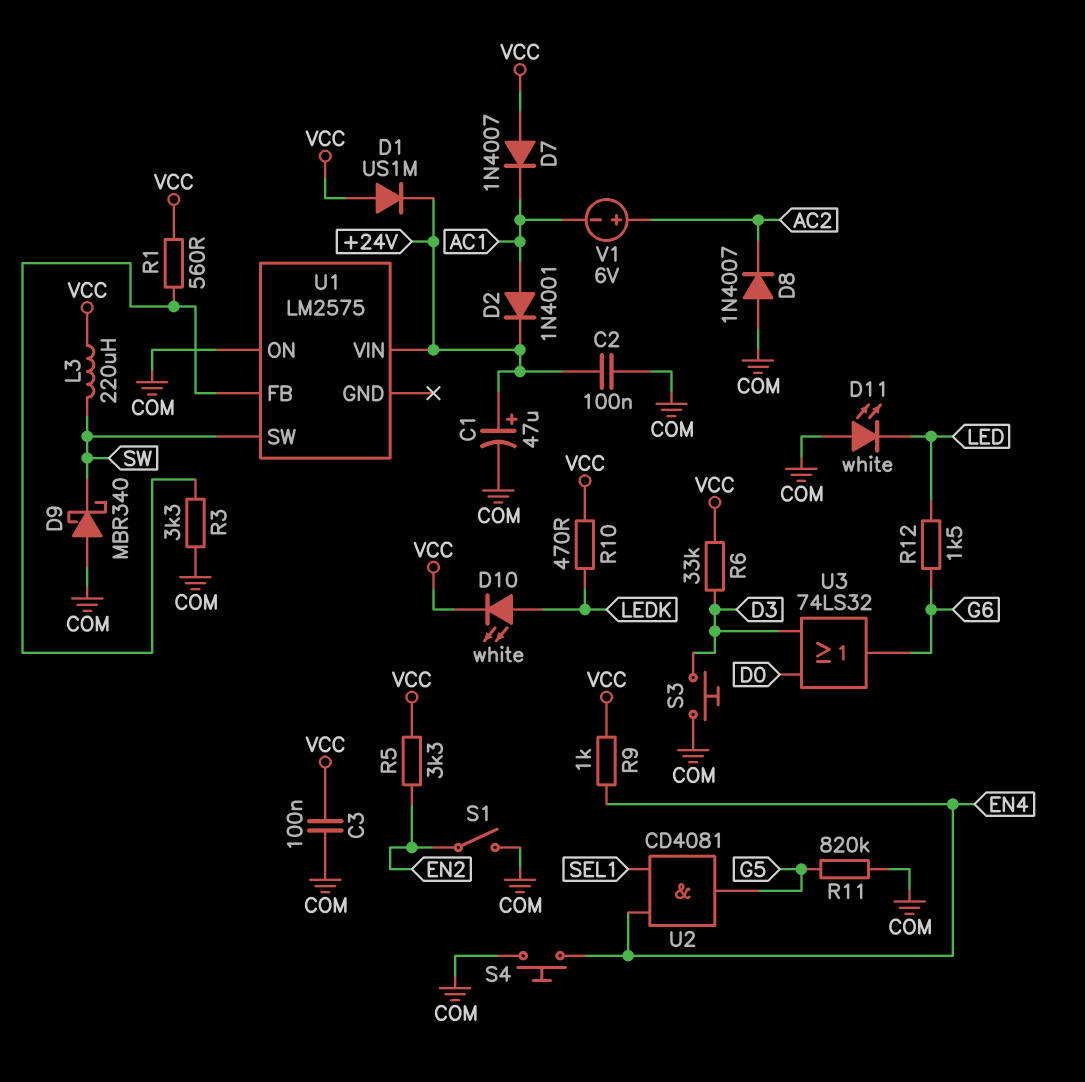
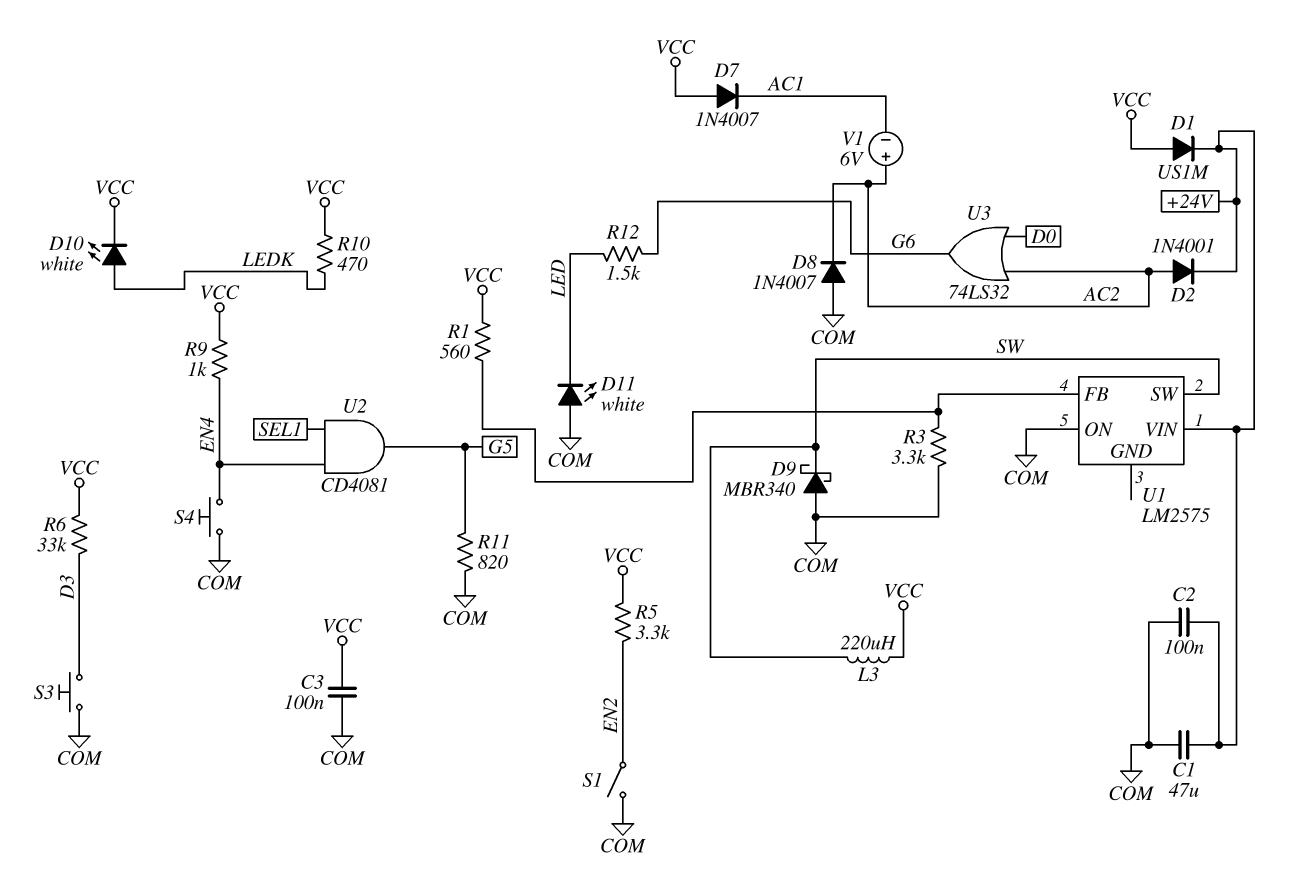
C1: 47uF (plus +24V, minus COM) -> 47uF (+24V, COM)
D2: diode 1N4001 (A AC1, K +24V) -> diode 1N4001 (A AC2, K +24V)
R11: 820k (COM, G5) -> 820 (COM, G5)
U3: OR 74LS32 (in D0, in D3, out G6) -> OR 74LS32 (in AC2, in D0, out G6)

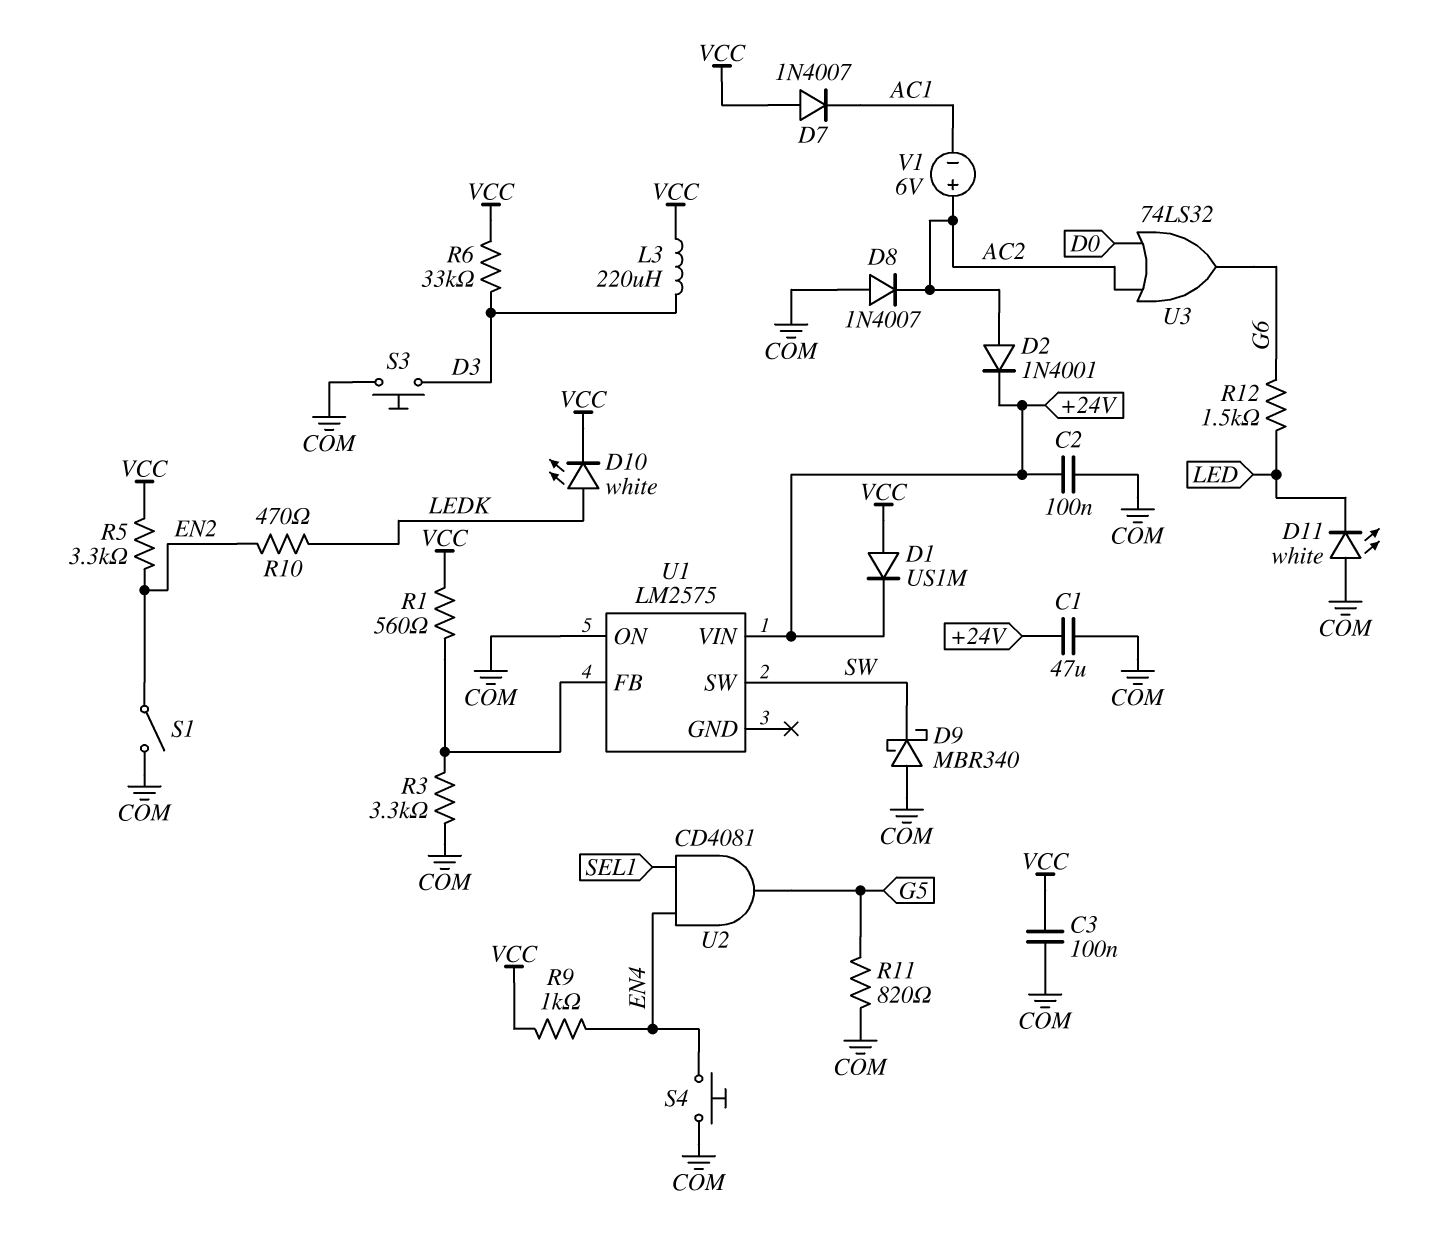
L3: 220uH (SW, VCC) -> 220uH (D3, VCC)
R10: 470 (LEDK, VCC) -> 470 (EN2, LEDK)

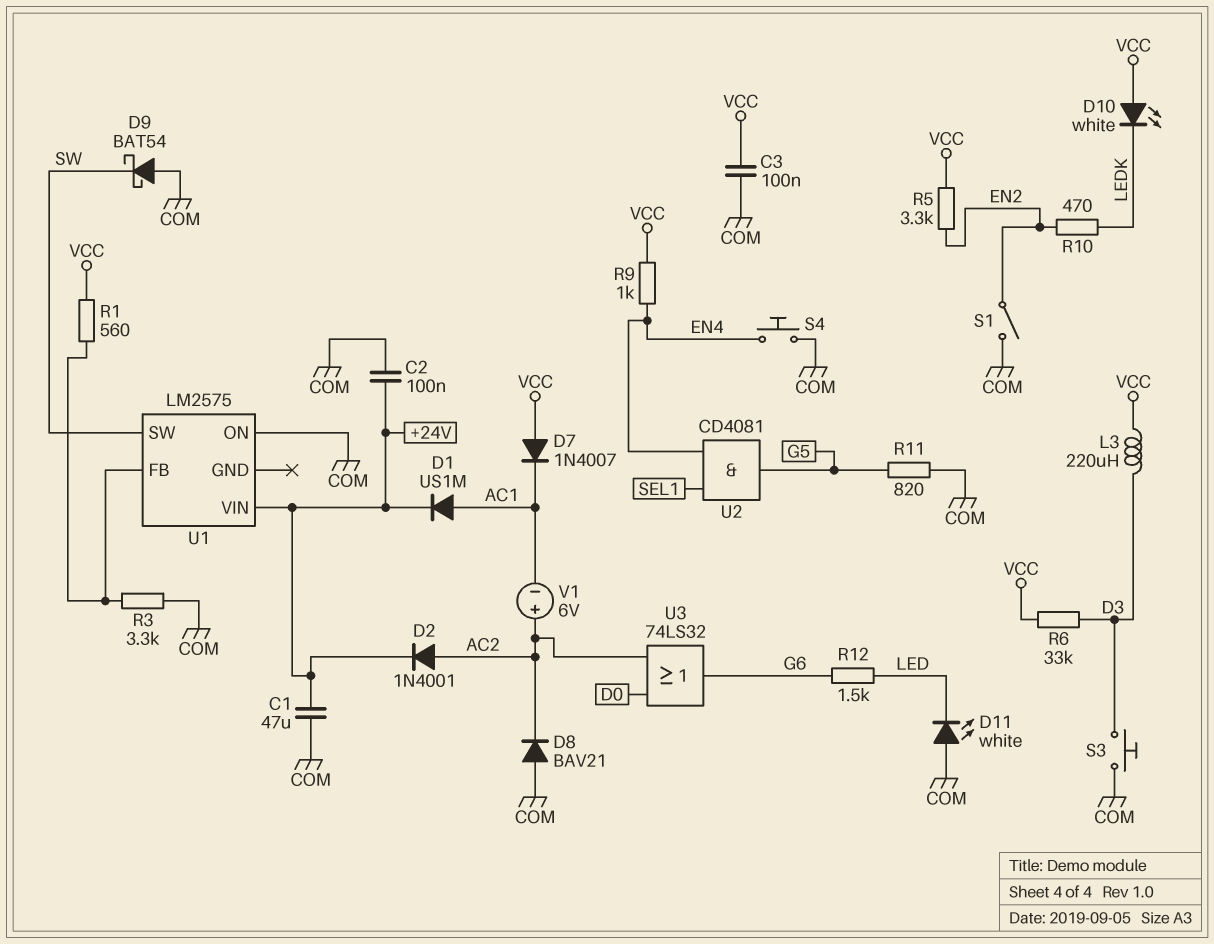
D1: diode US1M (A VCC, K +24V) -> diode US1M (A AC1, K +24V)
D8: diode 1N4007 (A COM, K AC2) -> diode BAV21 (A COM, K AC2)
D9: schottky MBR340 (A COM, K SW) -> schottky BAT54 (A COM, K SW)
D10: LED white (A LEDK, K VCC) -> LED white (A VCC, K LEDK)

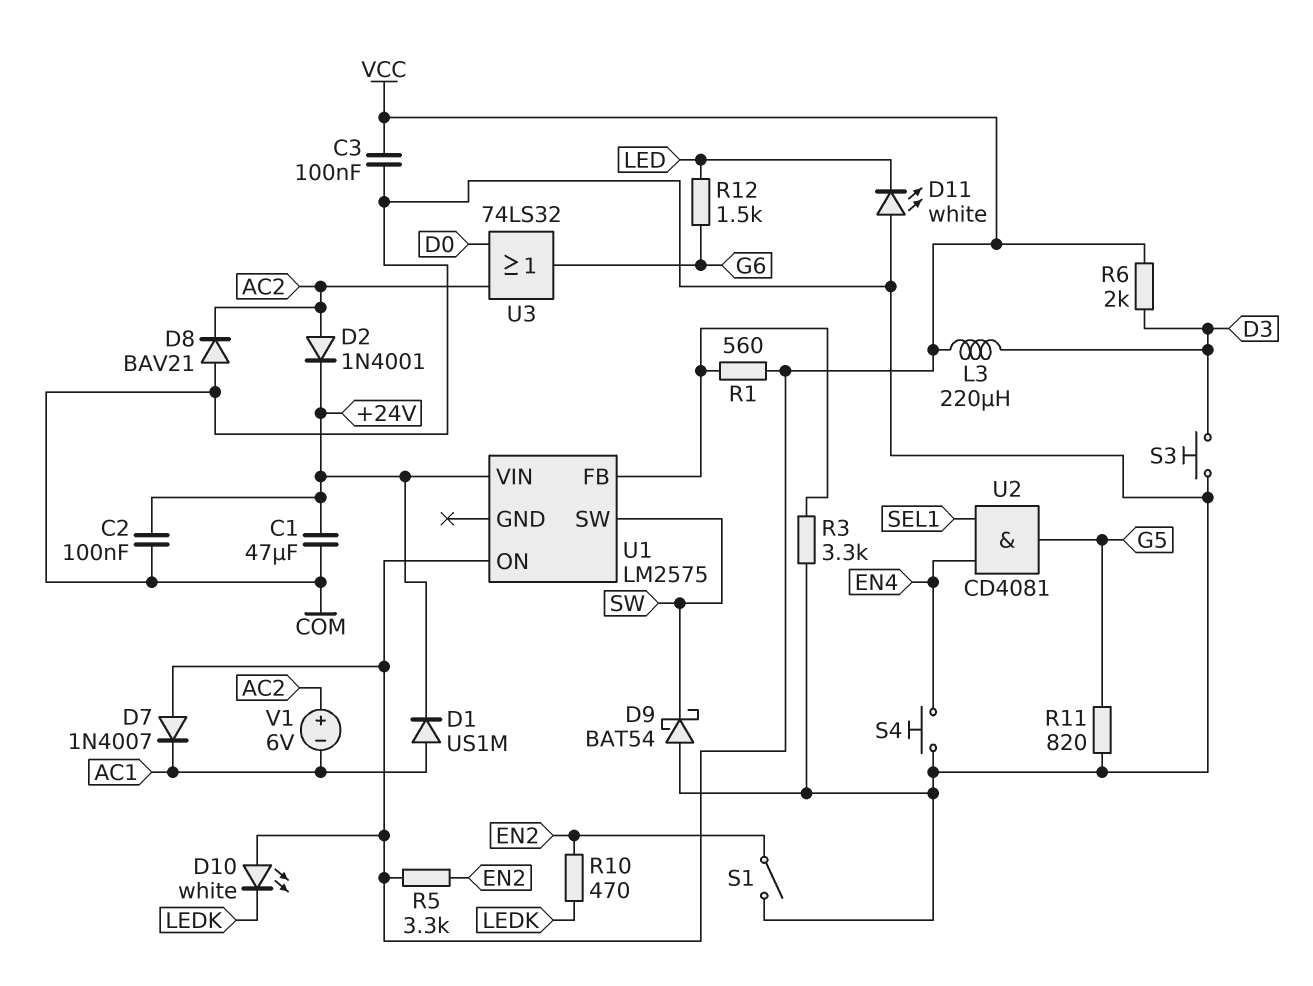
R6: 33k (D3, VCC) -> 2k (D3, VCC)
R9: 1k (EN4, VCC) -> none
U1 pin ON: COM -> VCC

